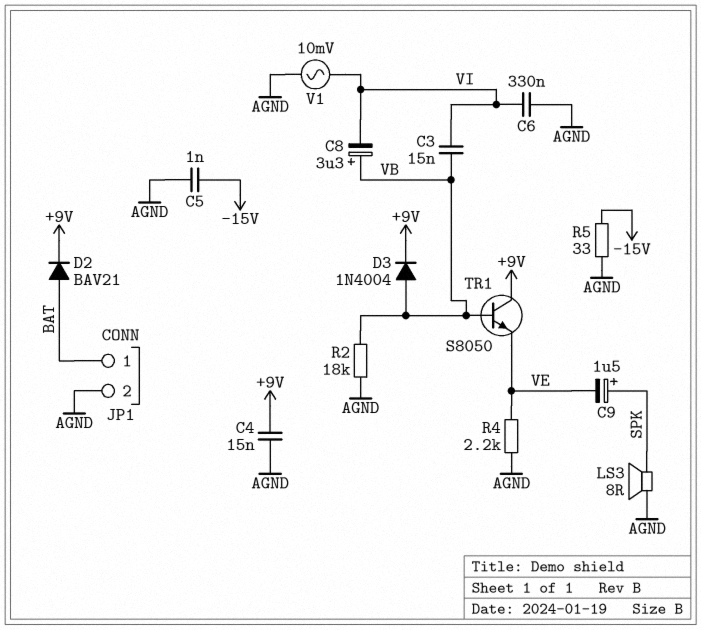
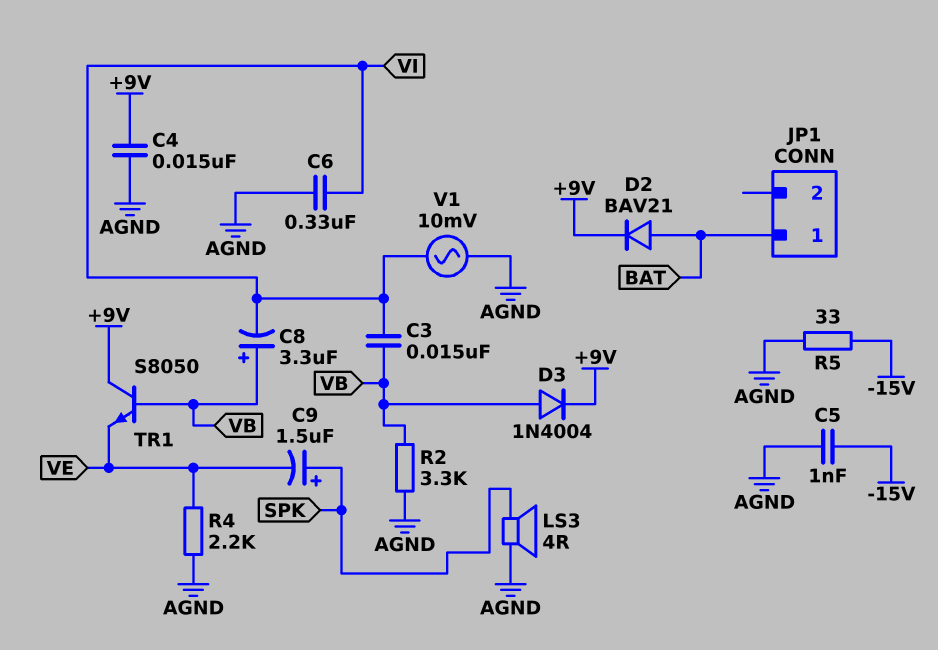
JP1 pin 2: AGND -> none
LS3: speaker 8R (AGND, SPK) -> speaker 4R (AGND, SPK)
R2: 18k (AGND, VB) -> 3.3k (AGND, VB)

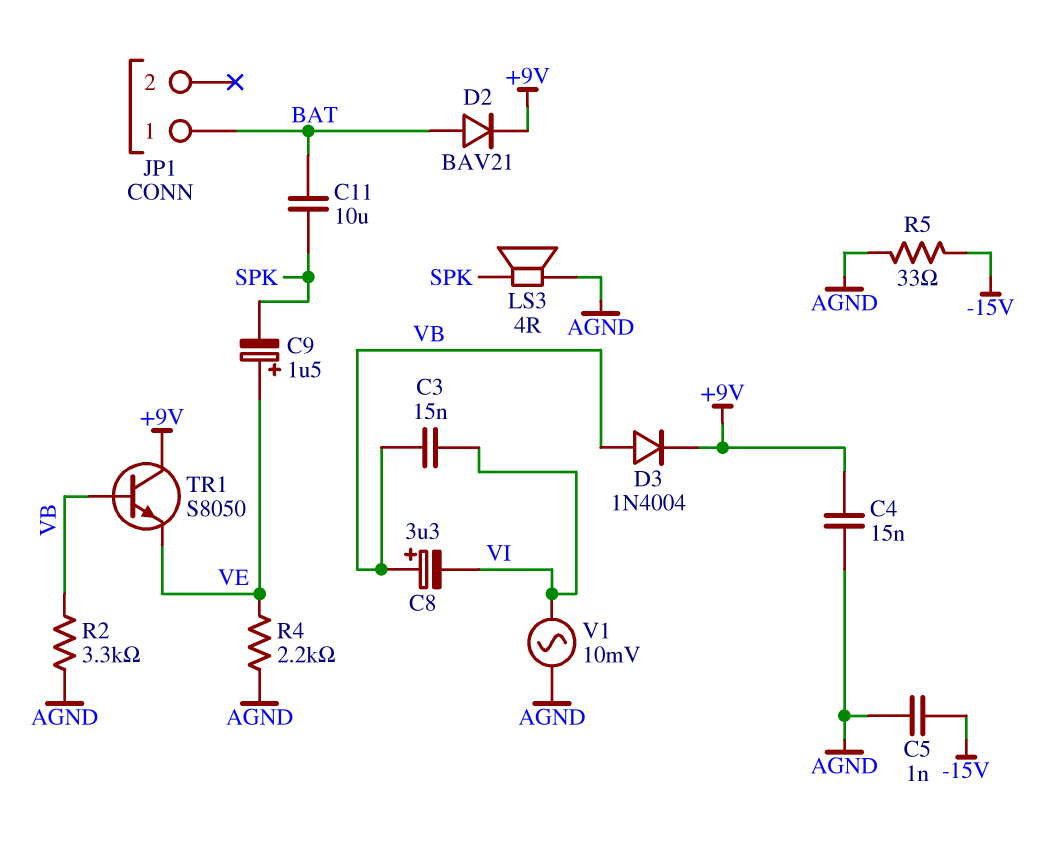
C6: 330nF (AGND, VI) -> none
C9: 1.5uF (plus SPK, minus VE) -> 1.5uF (plus VE, minus SPK)
C11: none -> 10uF (BAT, SPK)

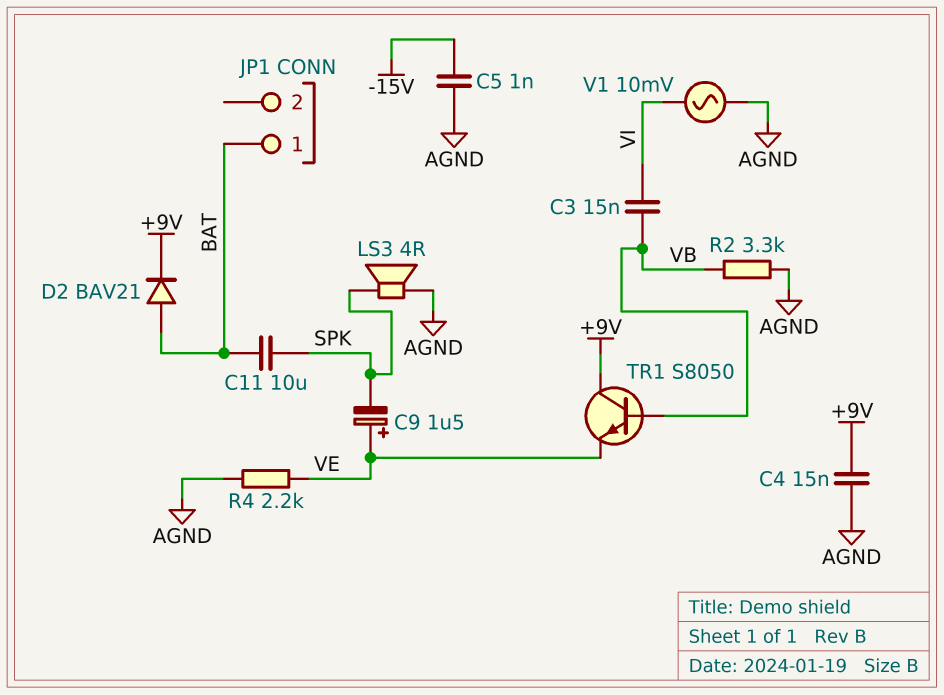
C8: 3.3uF (plus VB, minus VI) -> none
D3: diode 1N4004 (A VB, K +9V) -> none
R5: 33 (-15V, AGND) -> none

